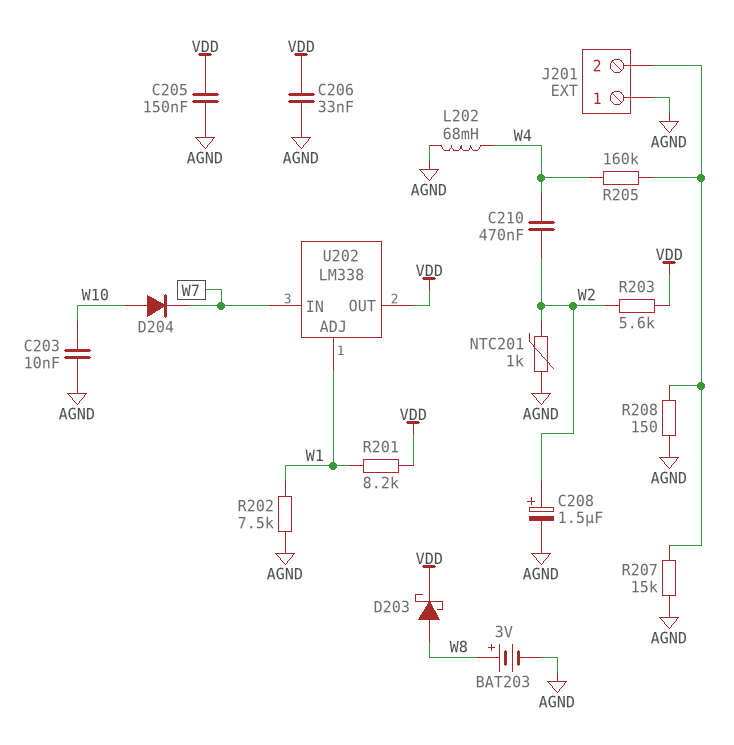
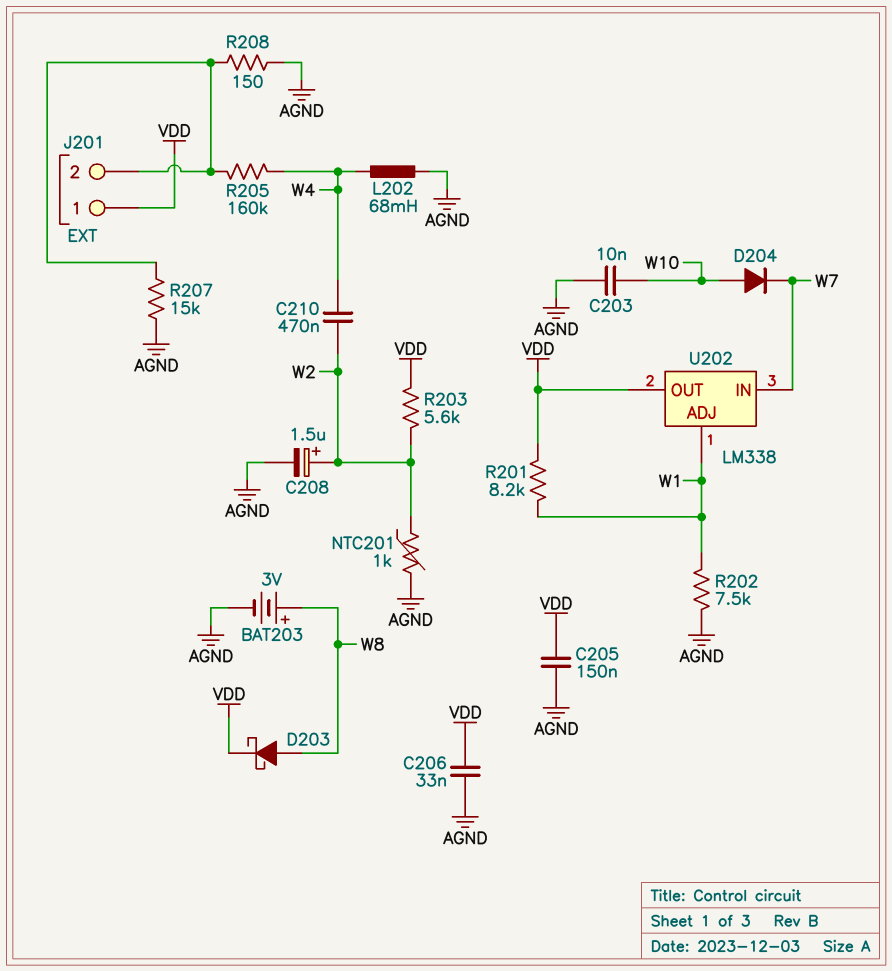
J201 pin 1: AGND -> VDD

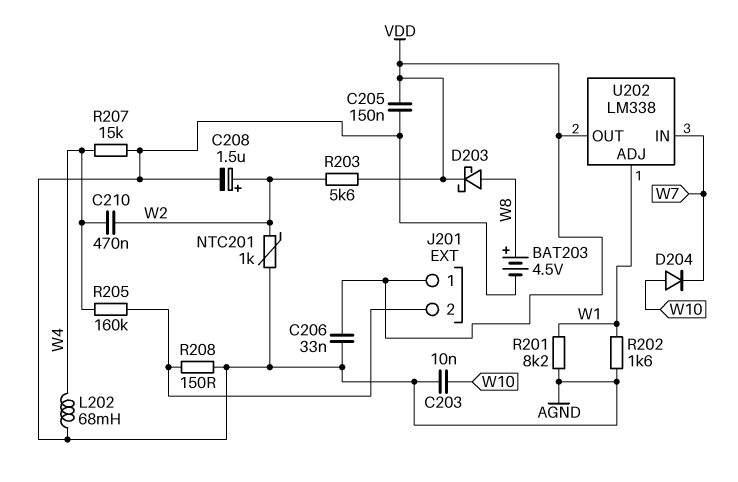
BAT203: 3V (plus W8, minus AGND) -> 4.5V (plus W8, minus AGND)
R201: 8.2k (VDD, W1) -> 8.2k (AGND, W1)
R202: 7.5k (AGND, W1) -> 1.6k (AGND, W1)
R207: 15k (AGND, J201/2) -> 15k (AGND, W4)

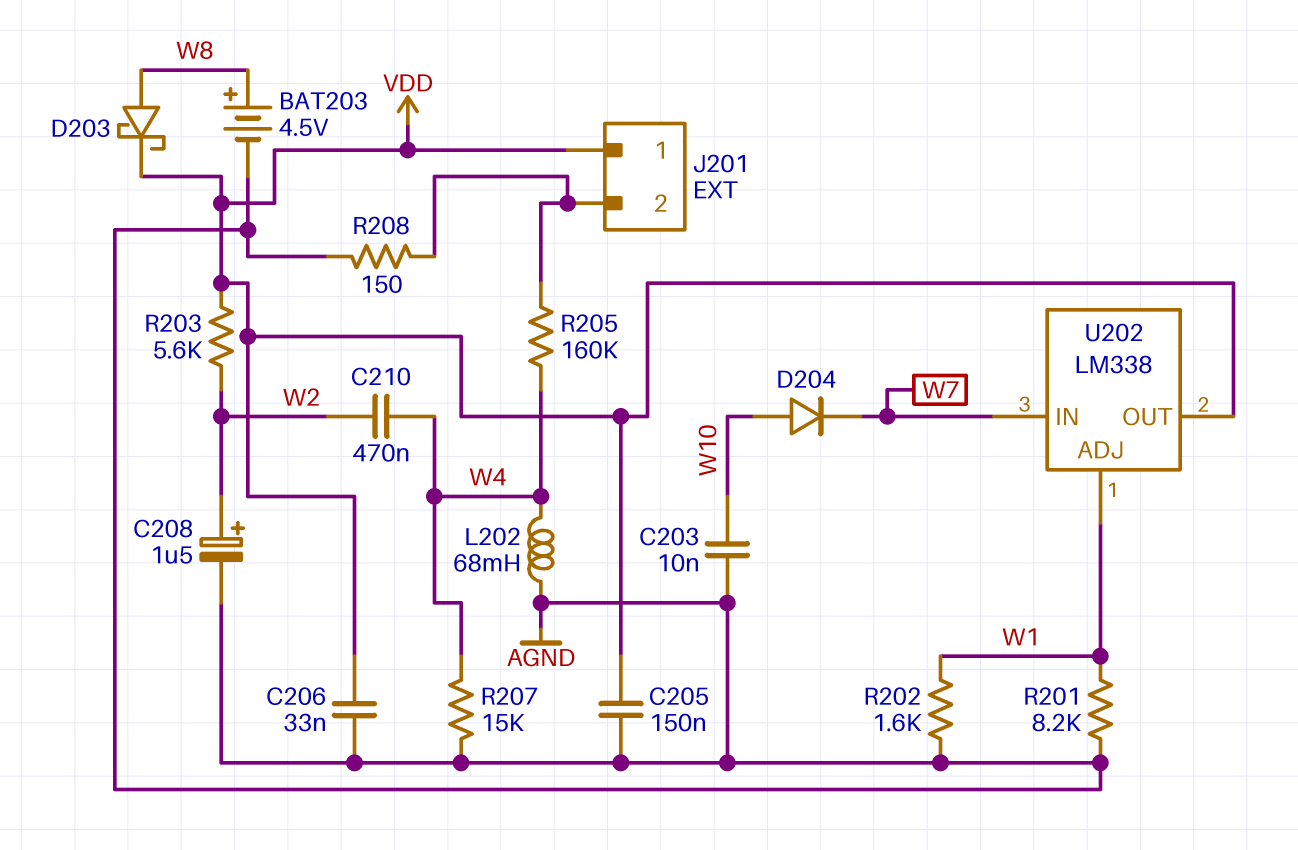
NTC201: 1k (AGND, W2) -> none

